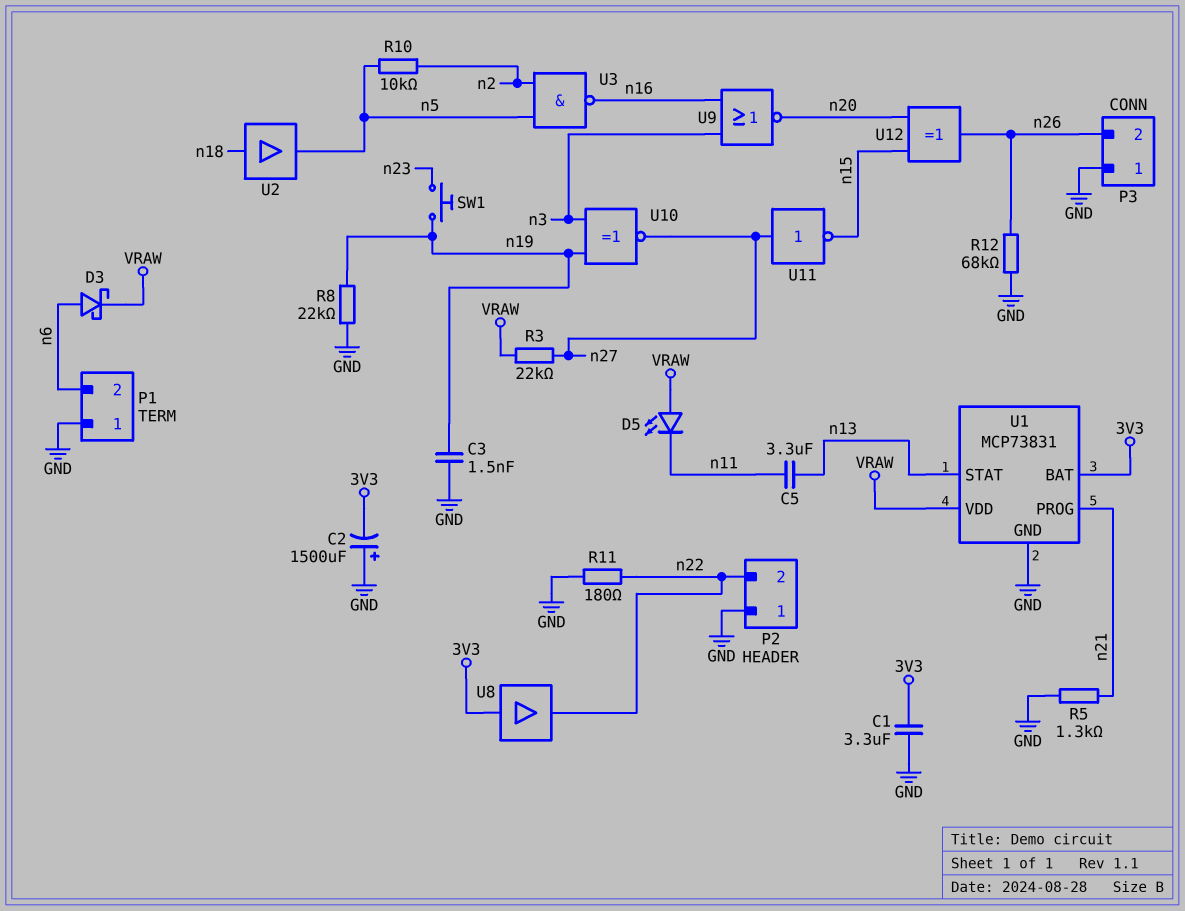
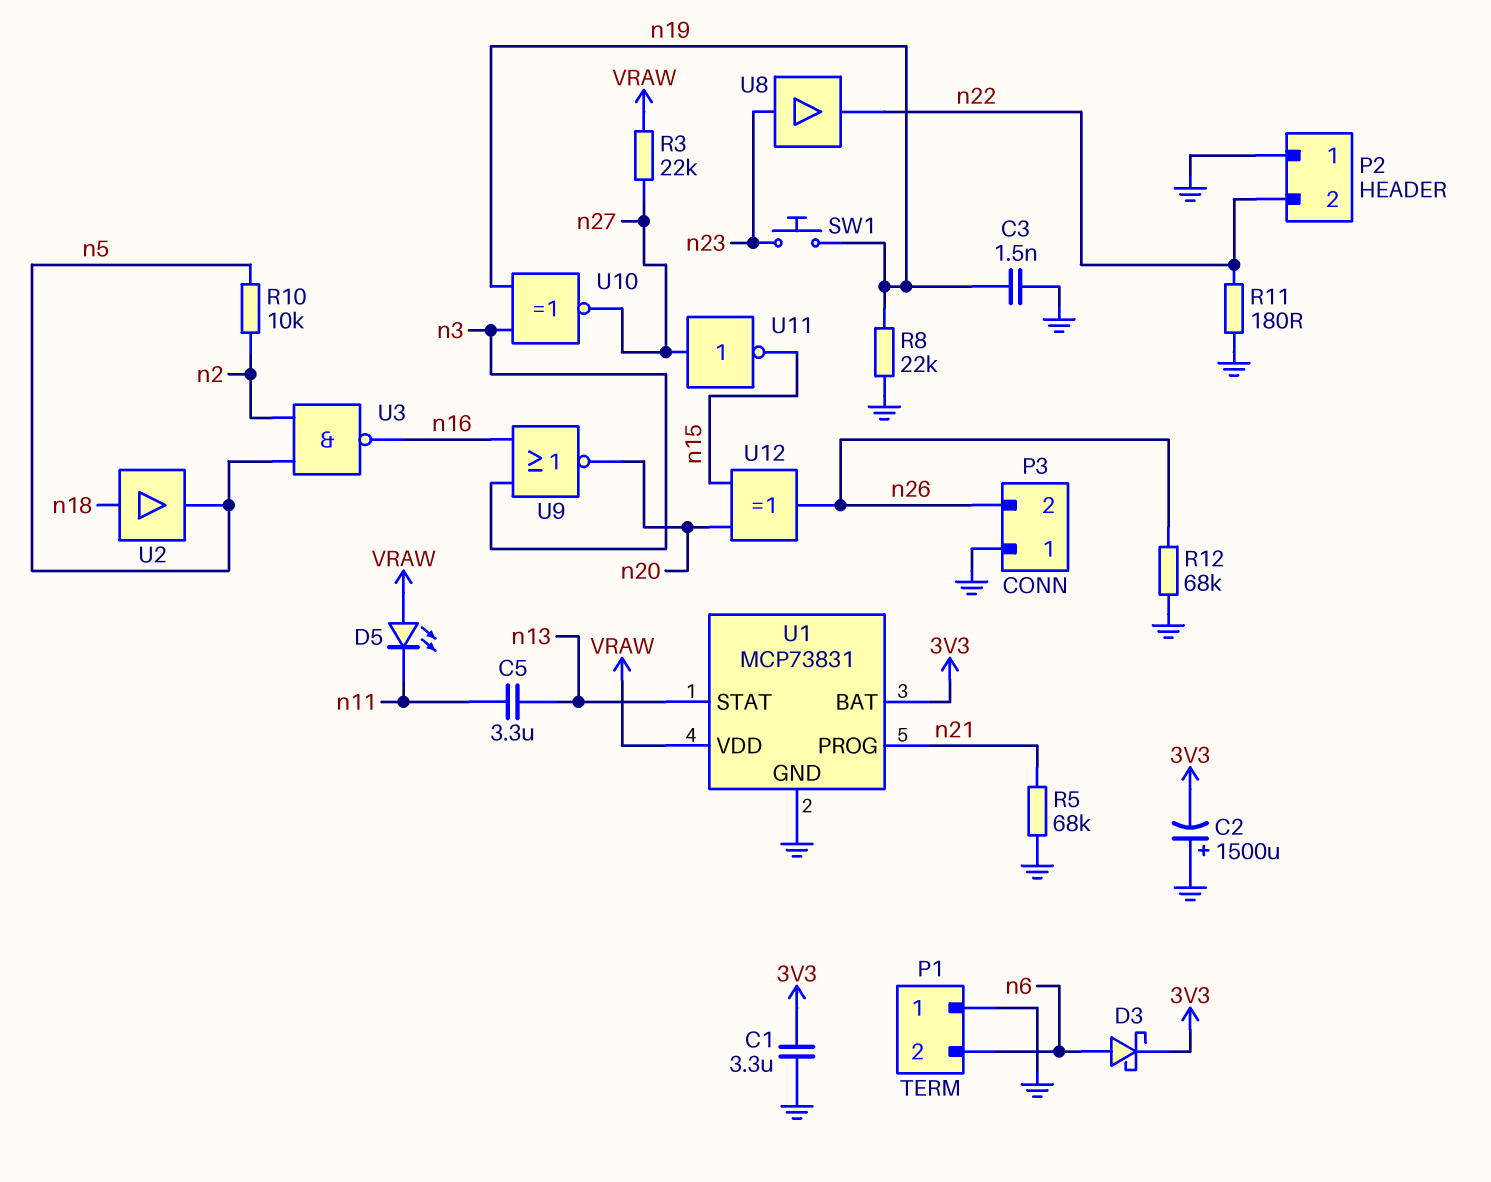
D3: schottky (A n6, K VRAW) -> schottky (A n6, K 3V3)
R5: 1.3k (GND, n21) -> 68k (GND, n21)
U8: buffer (in 3V3, out n22) -> buffer (in n23, out n22)

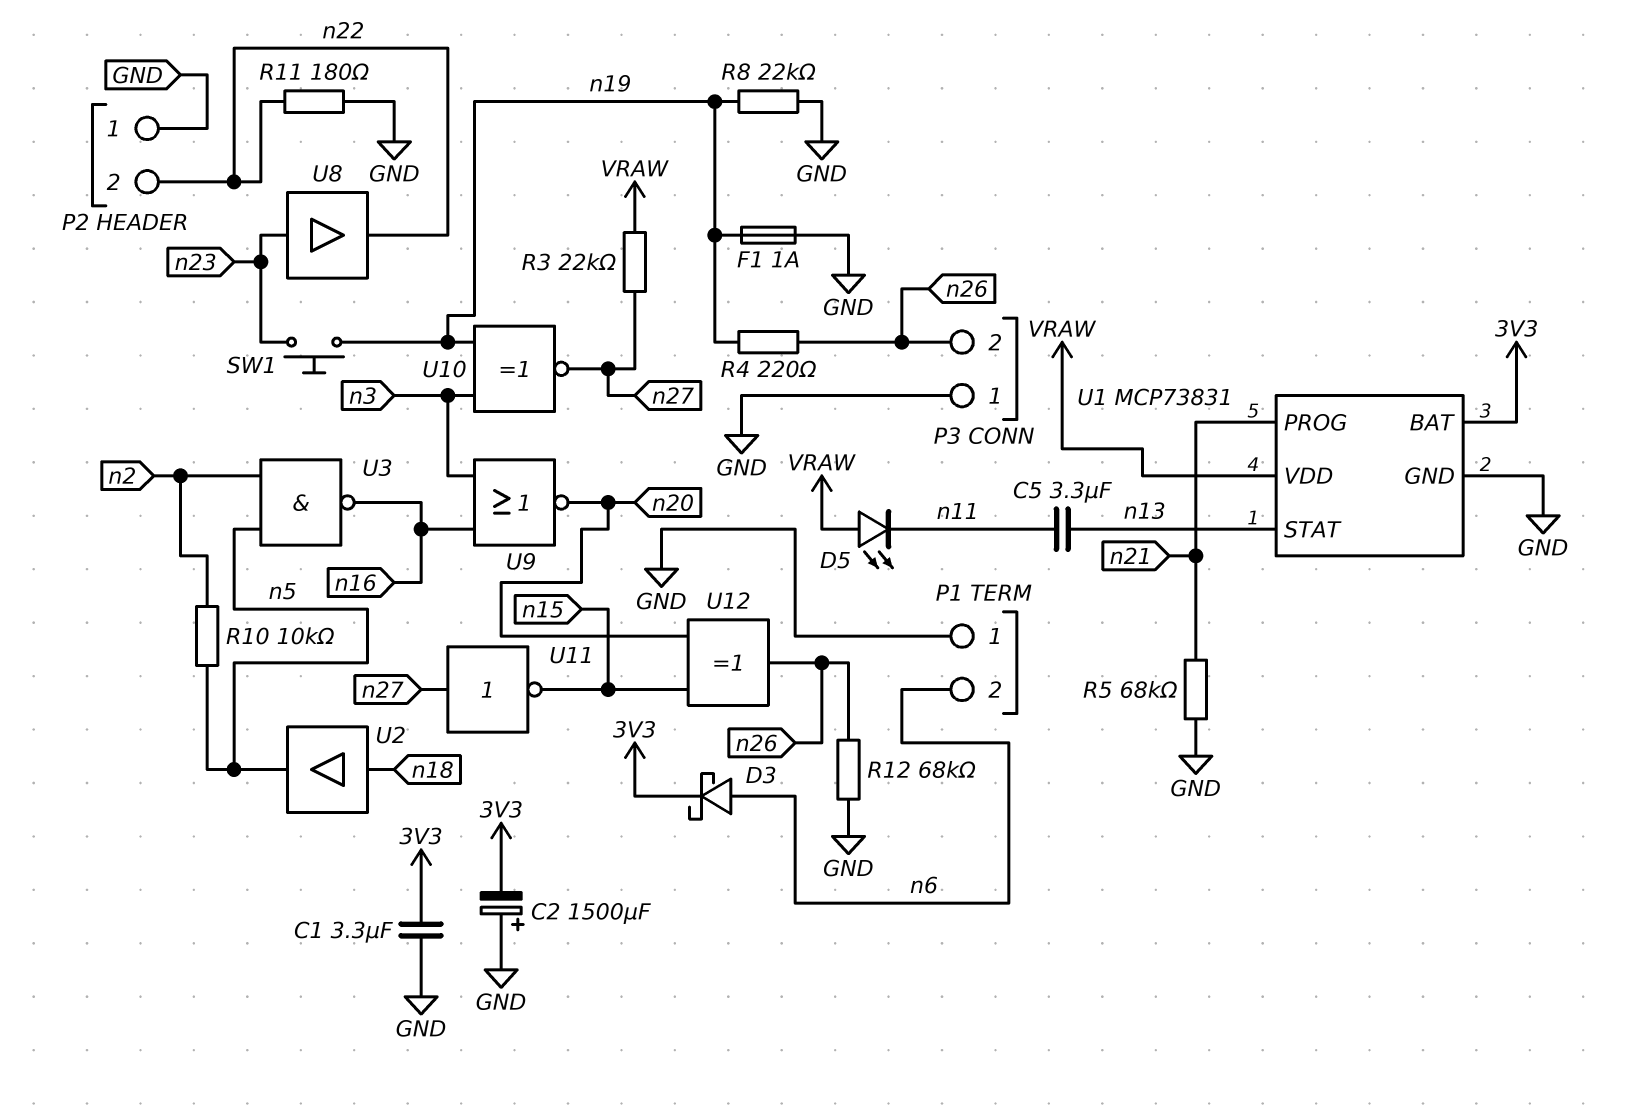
C3: 1.5nF (GND, n19) -> none
F1: none -> 1A (GND, n19)
R4: none -> 220 (n19, n26)

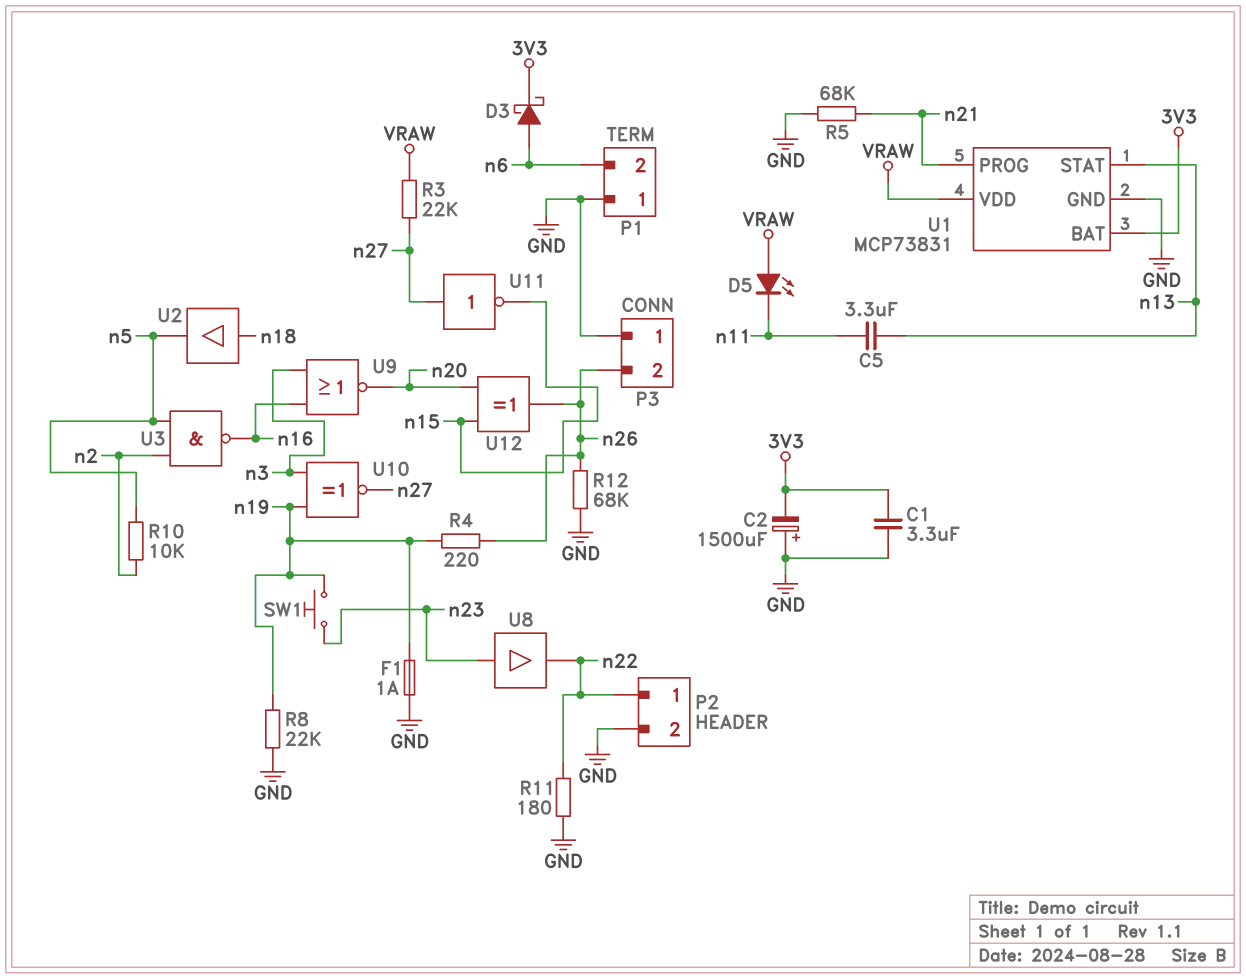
P2 pin 1: GND -> n22
P2 pin 2: n22 -> GND

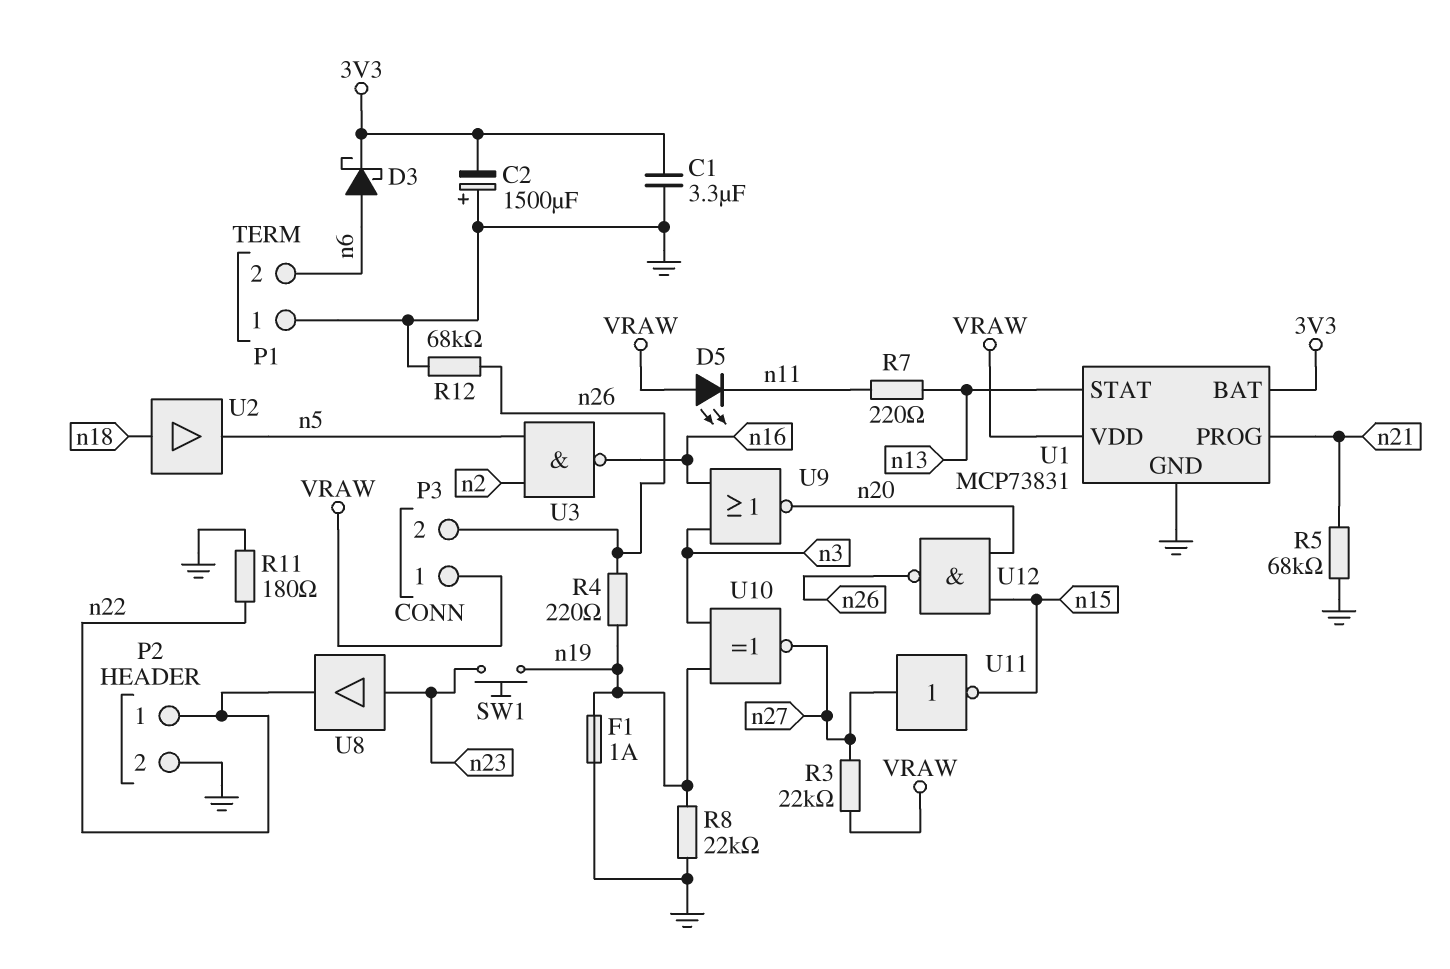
C5: 3.3uF (n11, n13) -> none
P3 pin 1: GND -> VRAW
R7: none -> 220 (n11, n13)
R10: 10k (n2, n5) -> none
U12: XOR (in n15, in n20, out n26) -> NAND (in n15, in n20, out n26)

